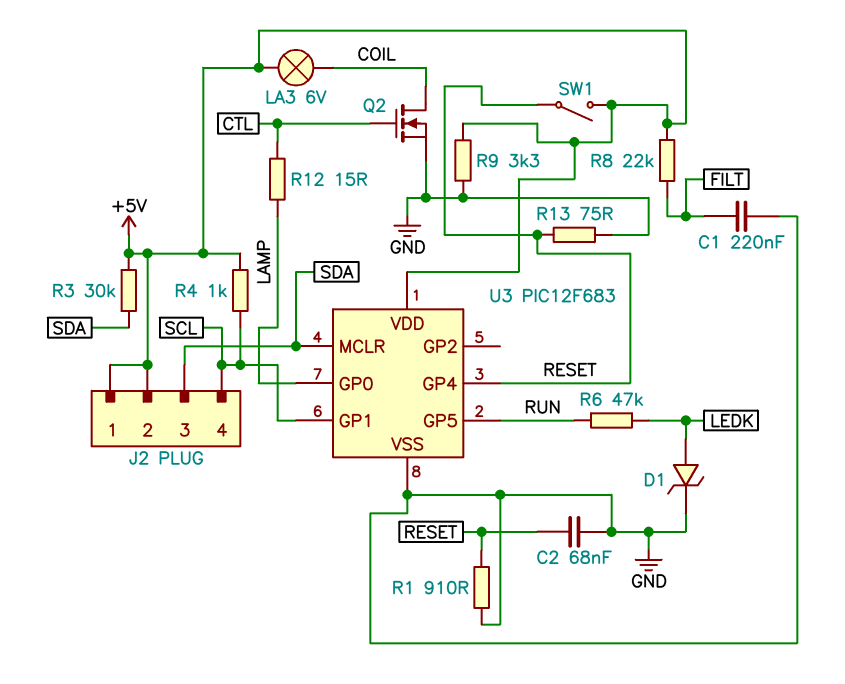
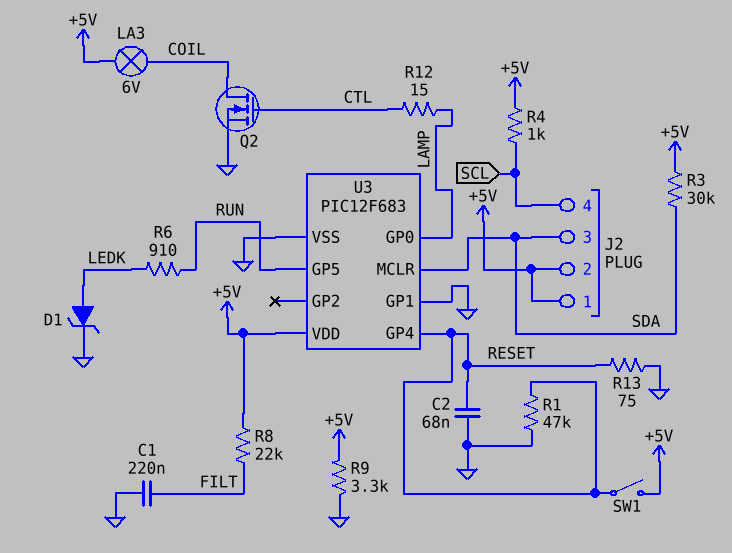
R1: 910 (GND, RESET) -> 47k (GND, RESET)
R6: 47k (LEDK, RUN) -> 910 (LEDK, RUN)
U3 pin GP1: SCL -> GND

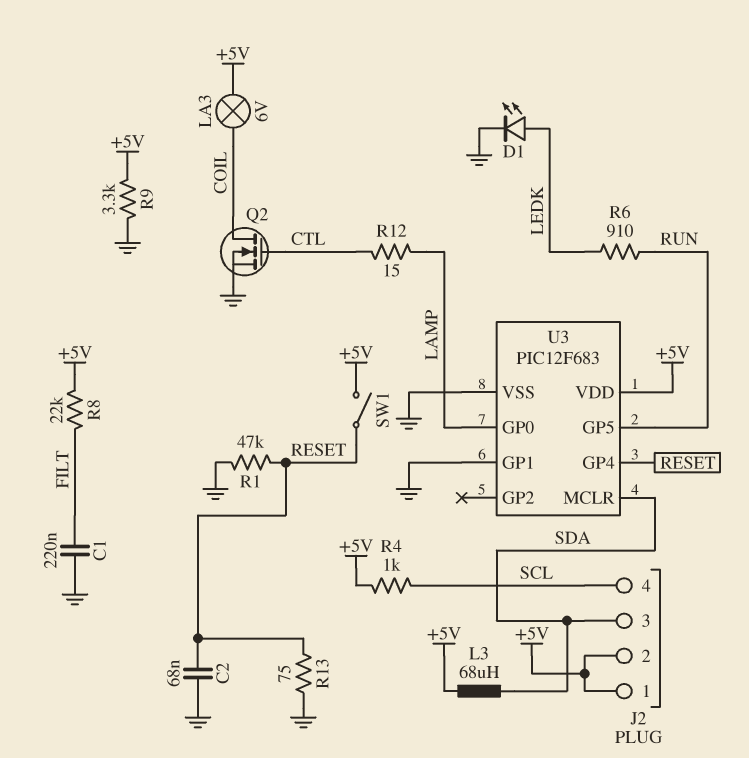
D1: zener (A LEDK, K GND) -> LED (A LEDK, K GND)
L3: none -> 68uH (+5V, SDA)
R3: 30k (+5V, SDA) -> none

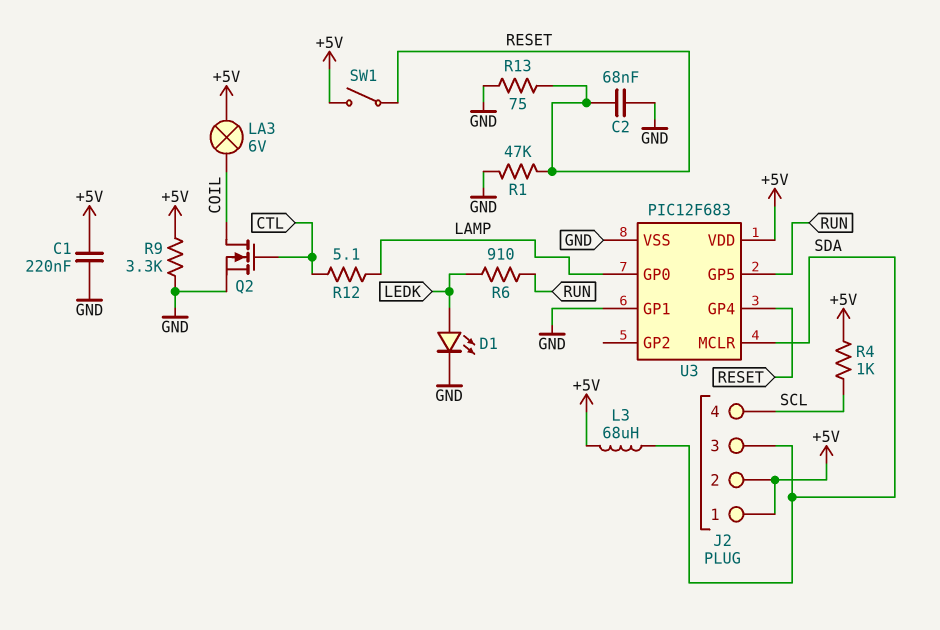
C1: 220nF (FILT, GND) -> 220nF (+5V, GND)
R8: 22k (+5V, FILT) -> none
R12: 15 (CTL, LAMP) -> 5.1 (CTL, LAMP)

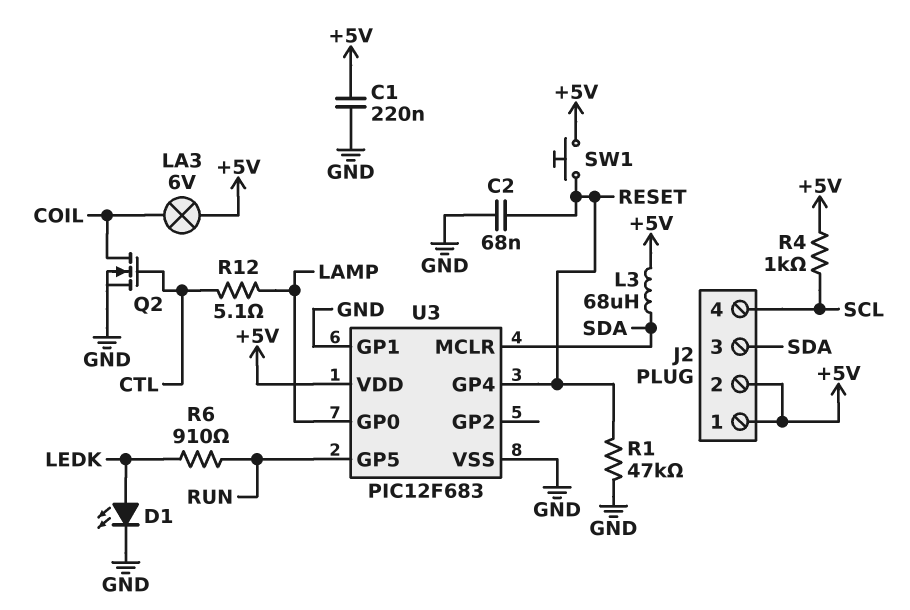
R9: 3.3k (+5V, GND) -> none
R13: 75 (GND, RESET) -> none
SW1: switch (+5V, RESET) -> button (+5V, RESET)

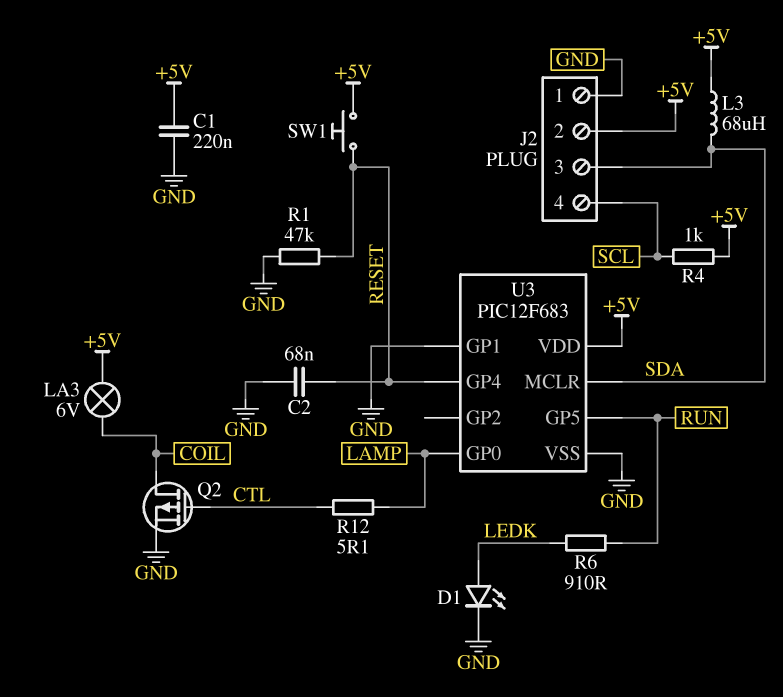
J2 pin 1: +5V -> GND
Q2: NMOS (G CTL, D COIL, S GND) -> PMOS (G CTL, D COIL, S GND)

